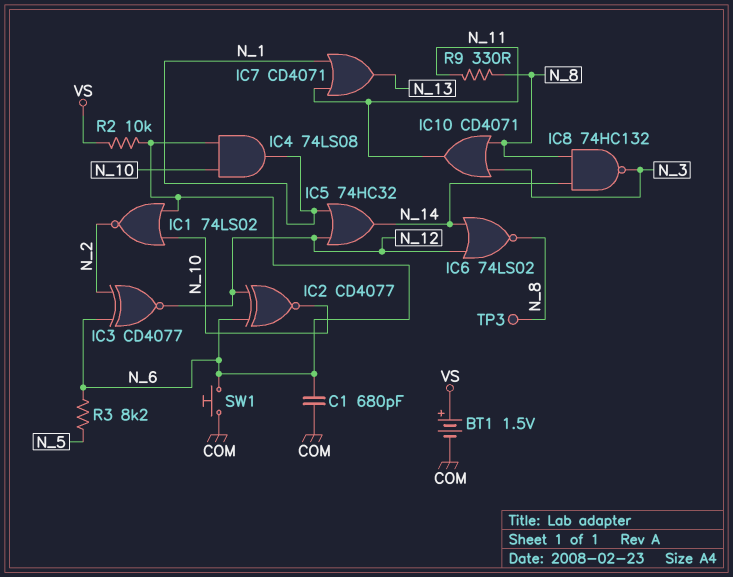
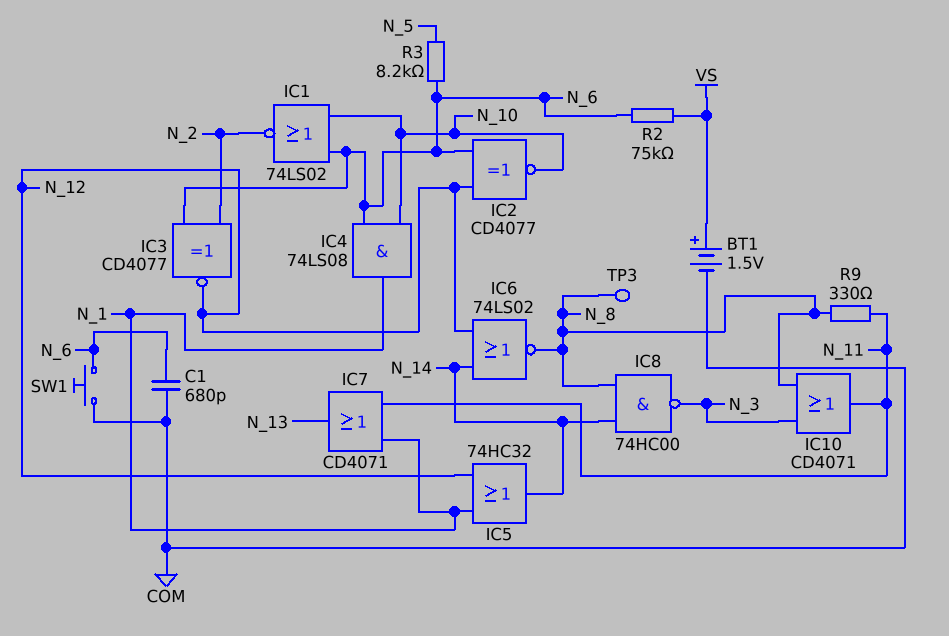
IC8: NAND 74HC132 (in N_8, in N_14, out N_3) -> NAND 74HC00 (in N_8, in N_14, out N_3)
R2: 10k (N_6, VS) -> 75k (N_6, VS)

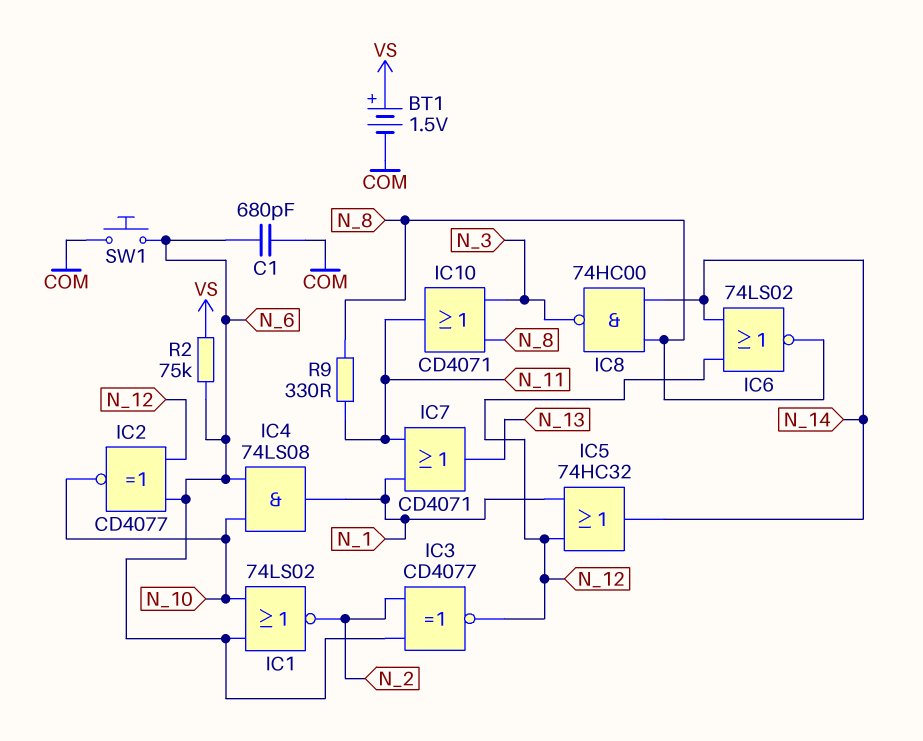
R3: 8.2k (N_5, N_6) -> none
TP3: test point (N_8) -> none

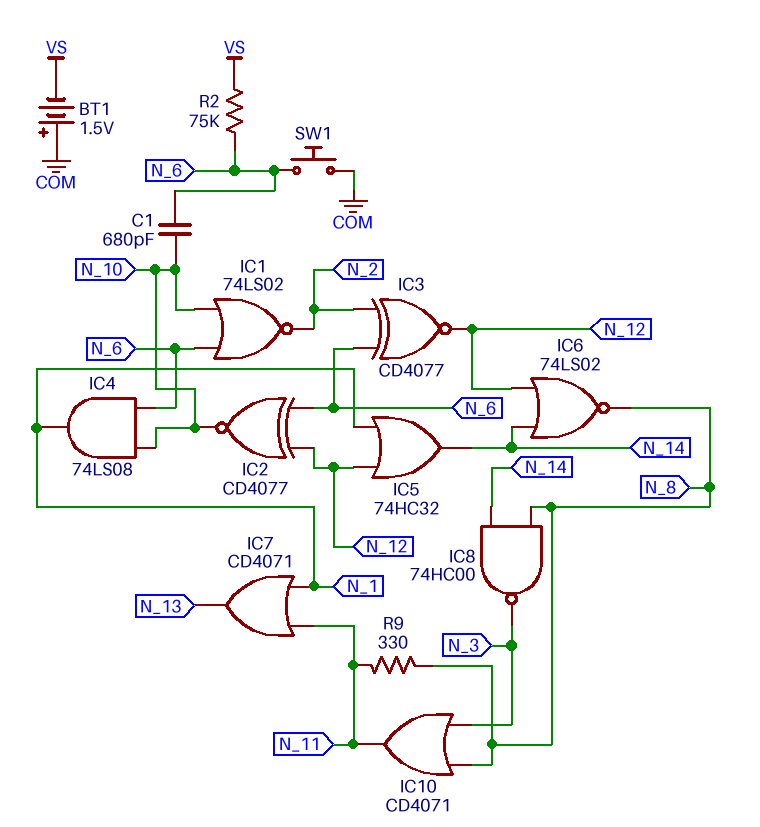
BT1: 1.5V (plus VS, minus COM) -> 1.5V (plus COM, minus VS)
C1: 680pF (COM, N_6) -> 680pF (N_6, N_10)

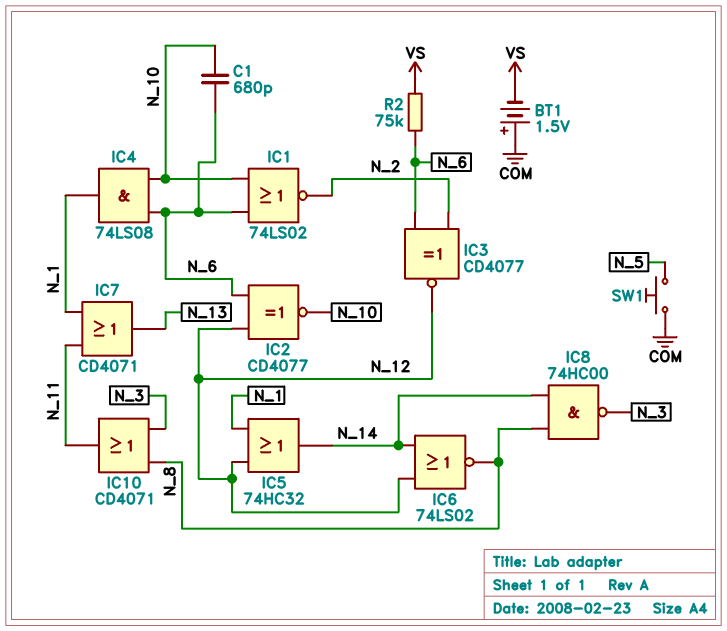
R9: 330 (N_8, N_11) -> none
SW1: button (COM, N_6) -> button (COM, N_5)

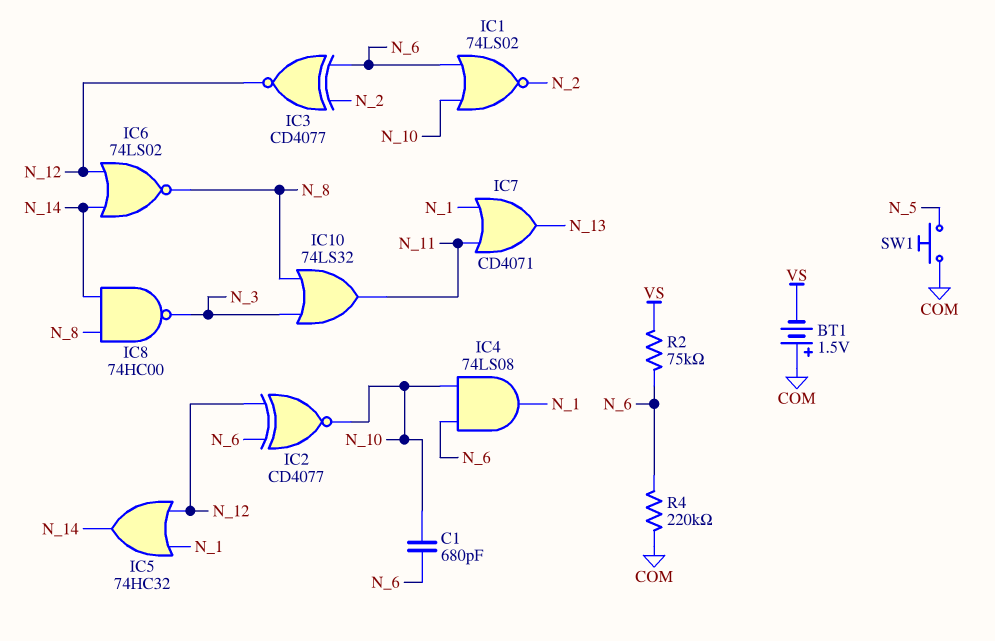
IC10: OR CD4071 (in N_3, in N_8, out N_11) -> OR 74LS32 (in N_3, in N_8, out N_11)
R4: none -> 220k (COM, N_6)

